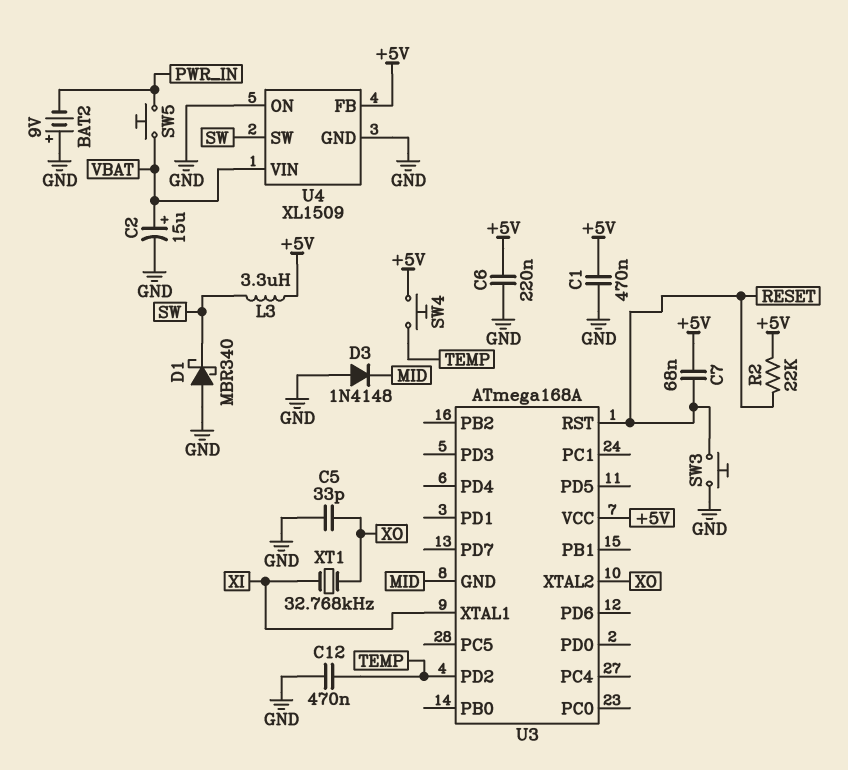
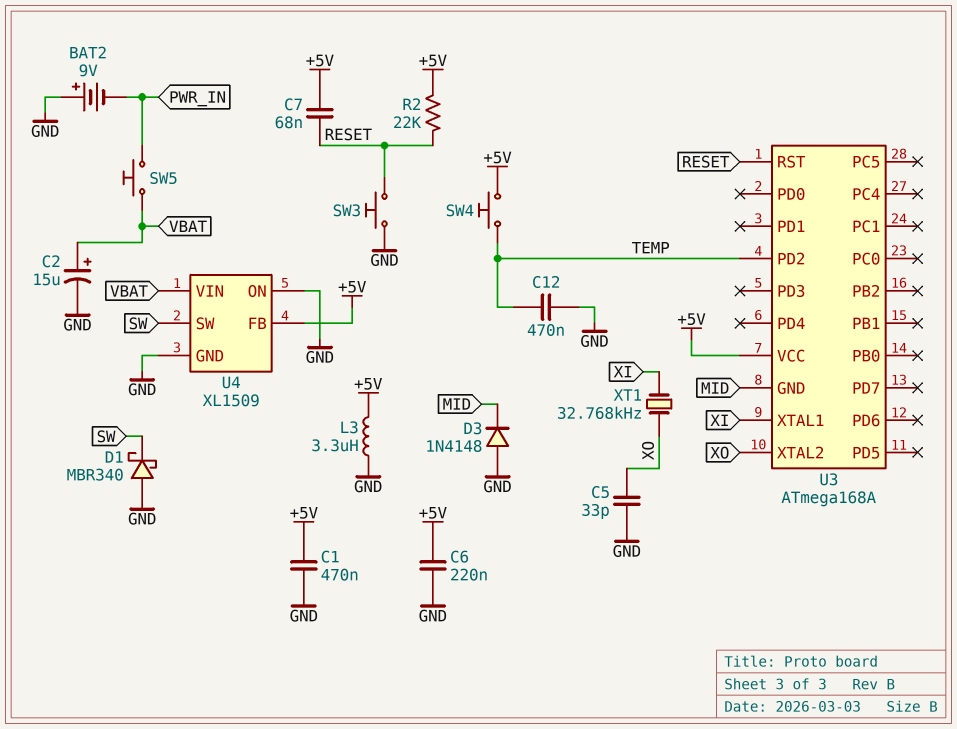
L3: 3.3uH (+5V, SW) -> 3.3uH (+5V, GND)

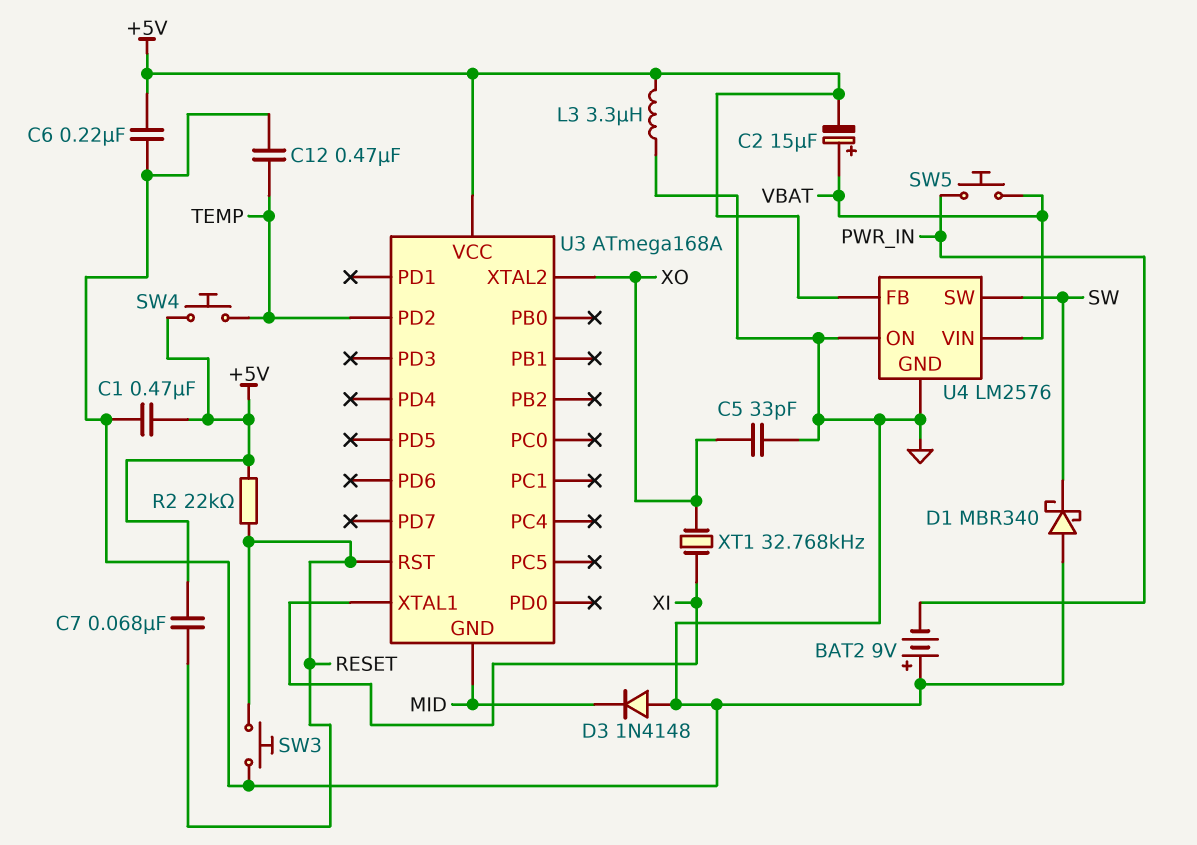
C2: 15uF (plus VBAT, minus GND) -> 15uF (plus VBAT, minus +5V)
U4: XL1509 -> LM2576

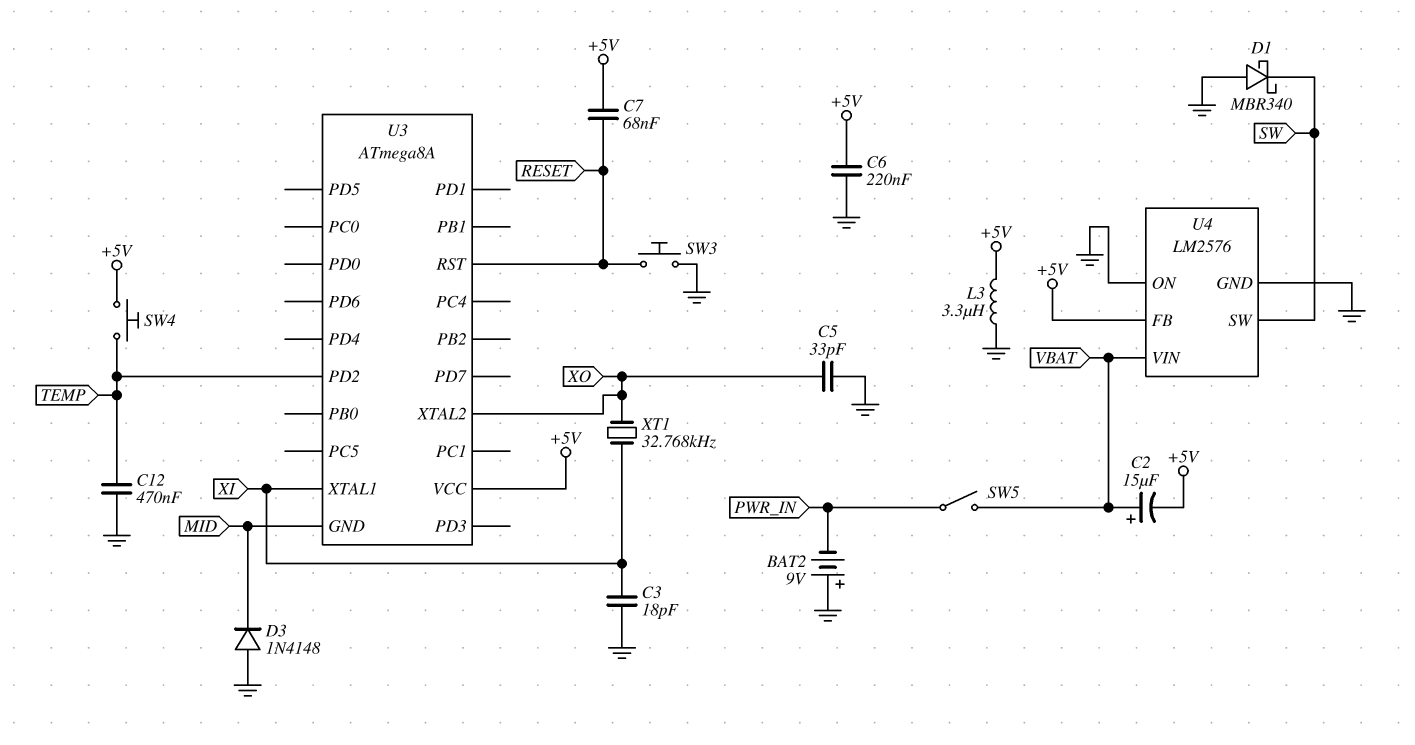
C1: 470nF (+5V, GND) -> none
C3: none -> 18pF (GND, XI)
R2: 22k (+5V, RESET) -> none
SW5: button (PWR_IN, VBAT) -> switch (PWR_IN, VBAT)
U3: ATmega168A -> ATmega8A

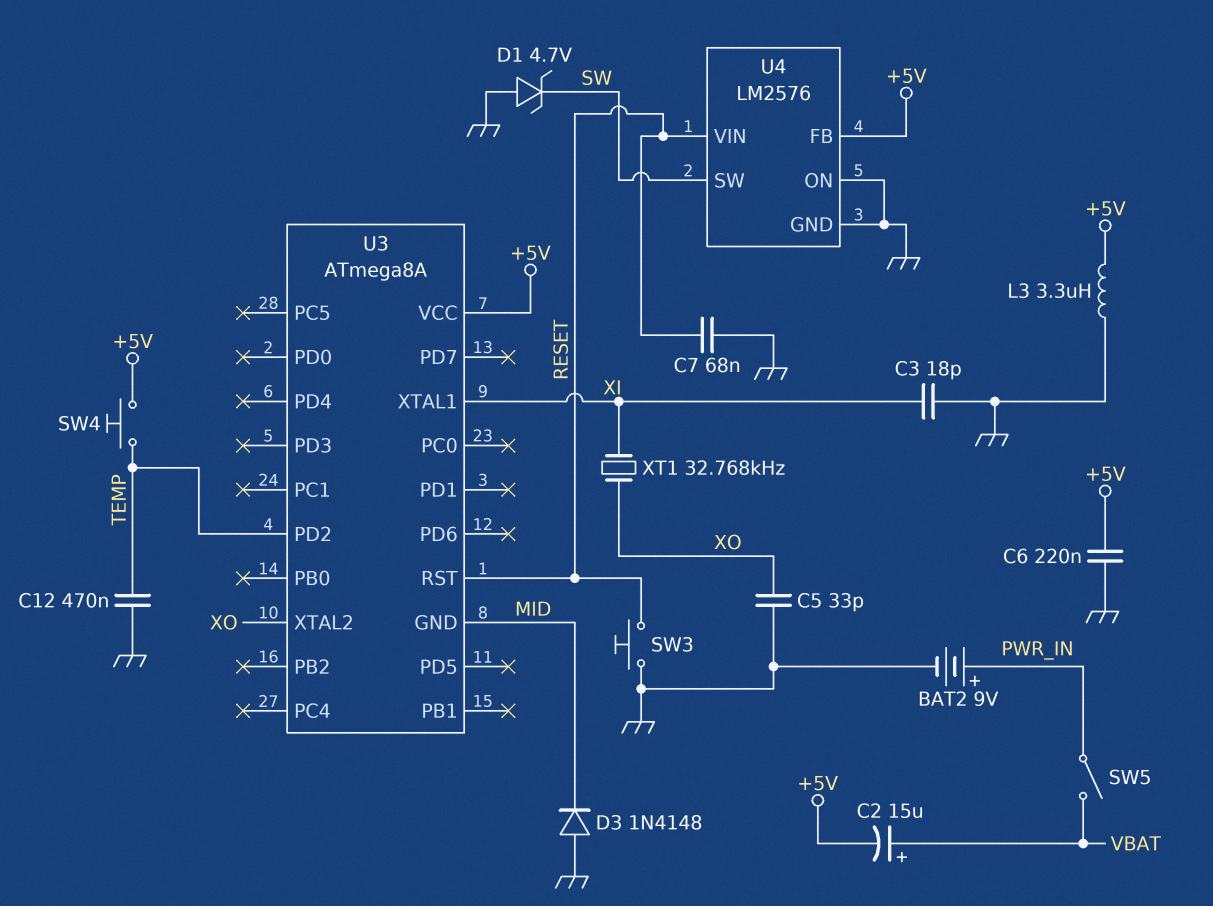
BAT2: 9V (plus GND, minus PWR_IN) -> 9V (plus PWR_IN, minus GND)
C7: 68nF (+5V, RESET) -> 68nF (GND, RESET)
D1: schottky MBR340 (A GND, K SW) -> zener 4.7V (A GND, K SW)
U4 pin VIN: VBAT -> RESET

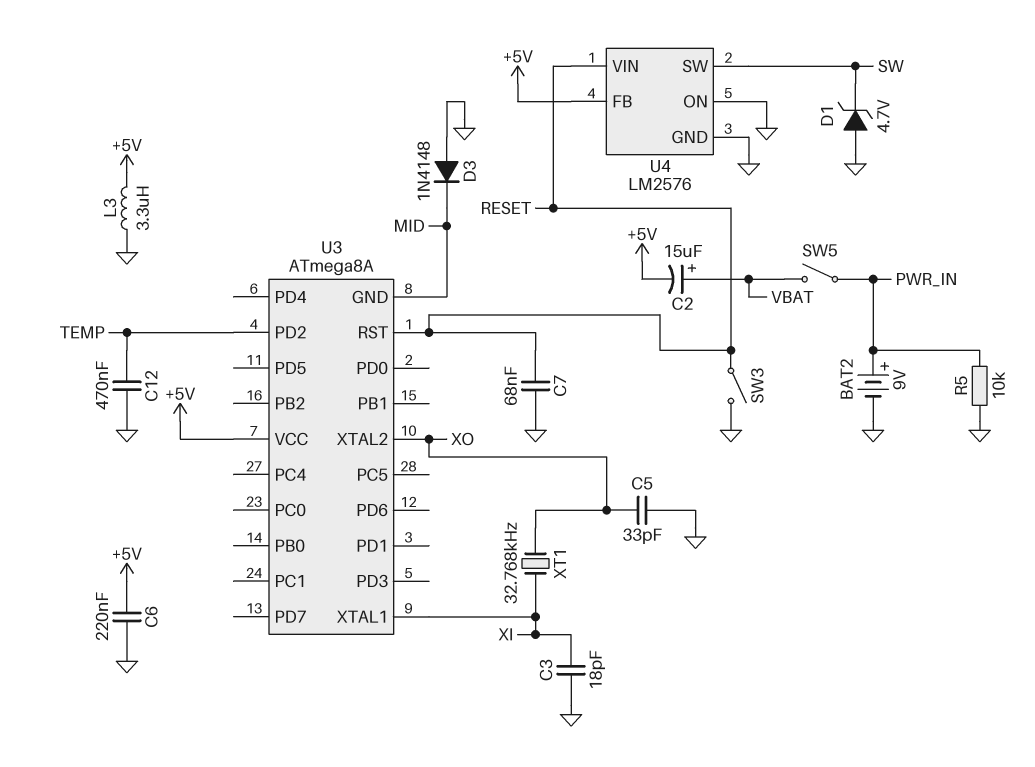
R5: none -> 10k (GND, PWR_IN)
SW3: button (GND, RESET) -> switch (GND, RESET)
SW4: button (+5V, TEMP) -> none

